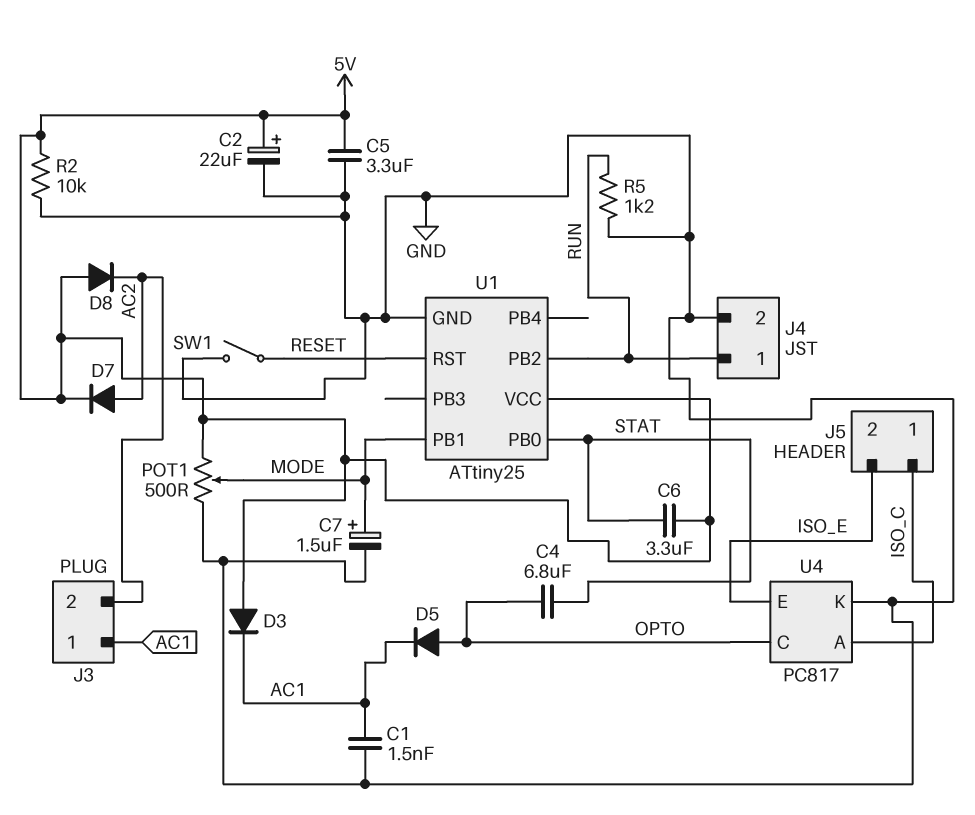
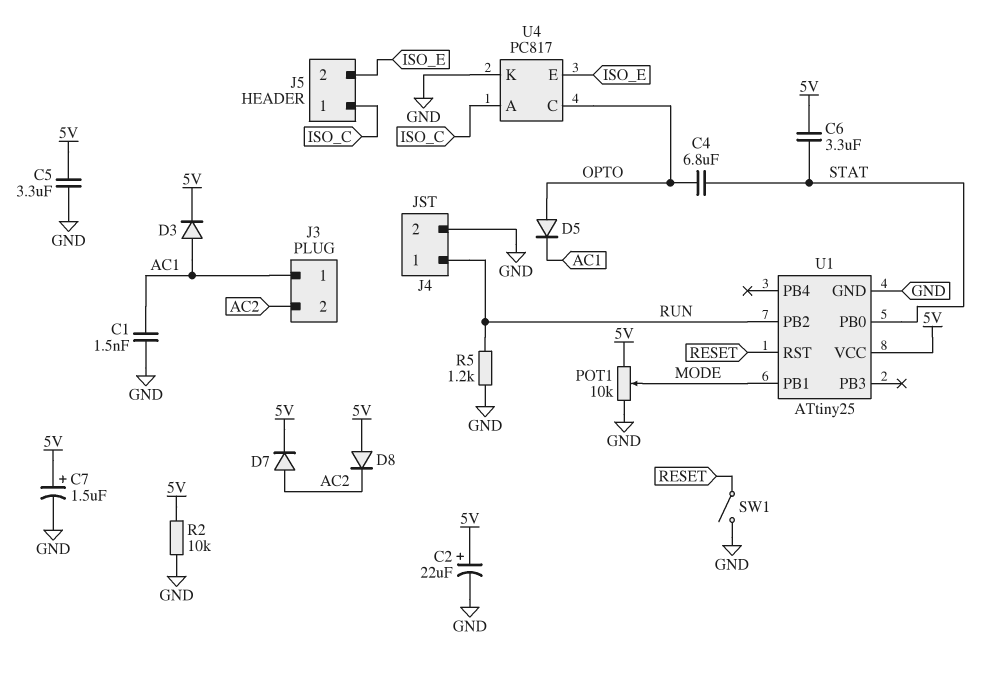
C7: 1.5uF (plus MODE, minus GND) -> 1.5uF (plus 5V, minus GND)
D3: diode (A 5V, K AC1) -> diode (A AC1, K 5V)
POT1: 500 (5V, GND, wiper MODE) -> 10k (5V, GND, wiper MODE)

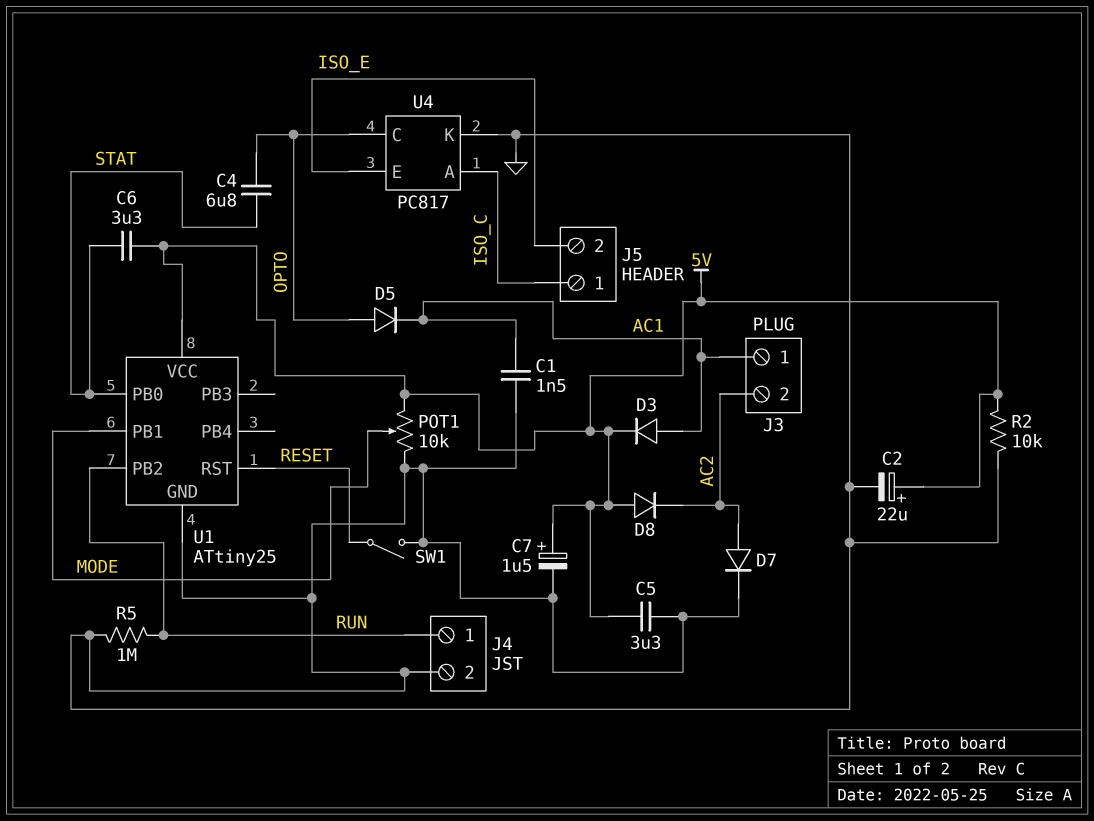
D7: diode (A AC2, K 5V) -> diode (A AC2, K GND)
R5: 1.2k (GND, RUN) -> 1M (GND, RUN)

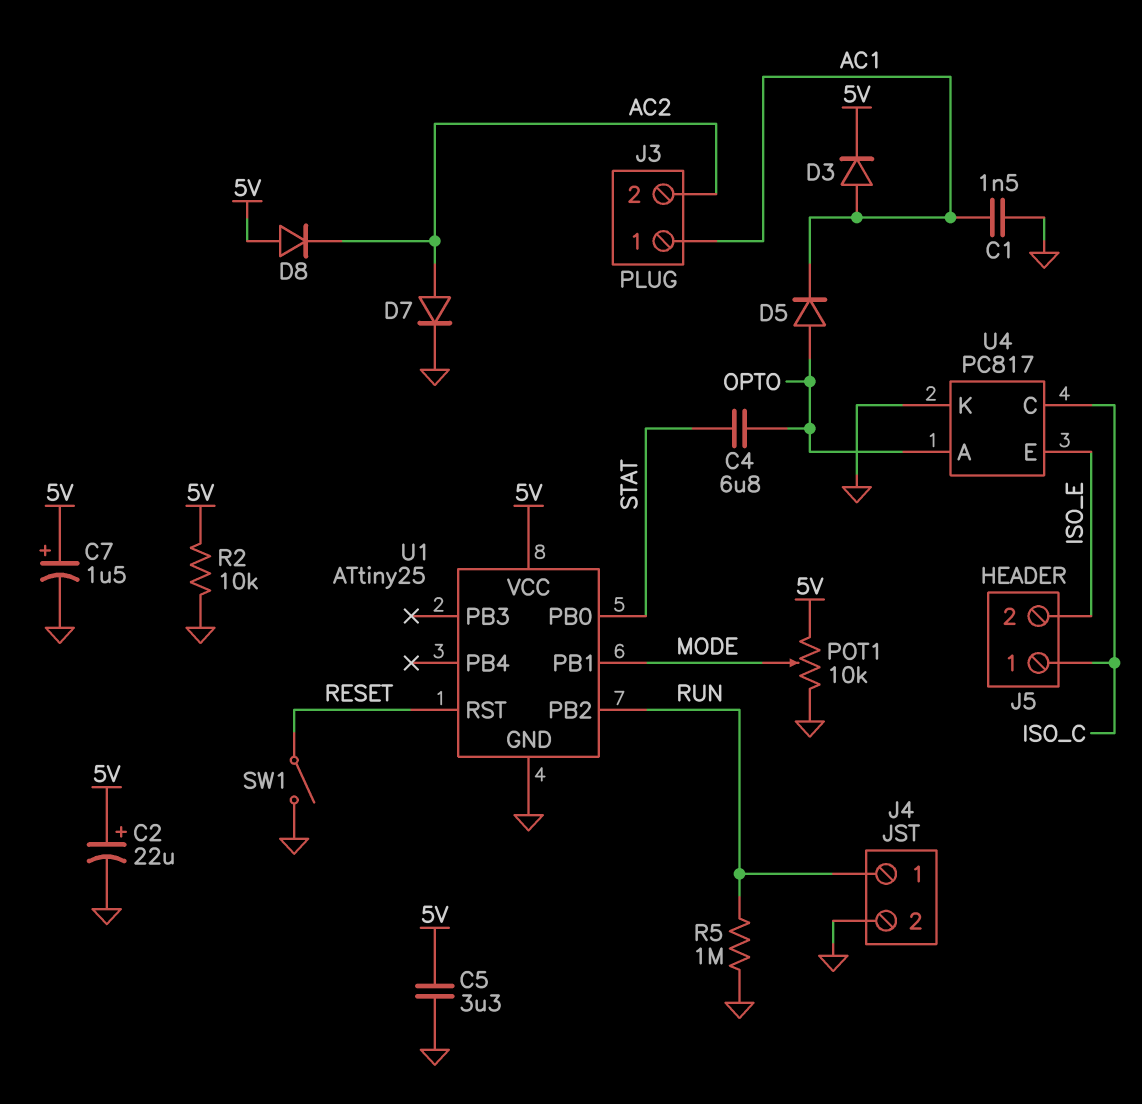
C6: 3.3uF (5V, STAT) -> none
U4 pin A: ISO_C -> OPTO
U4 pin C: OPTO -> ISO_C

